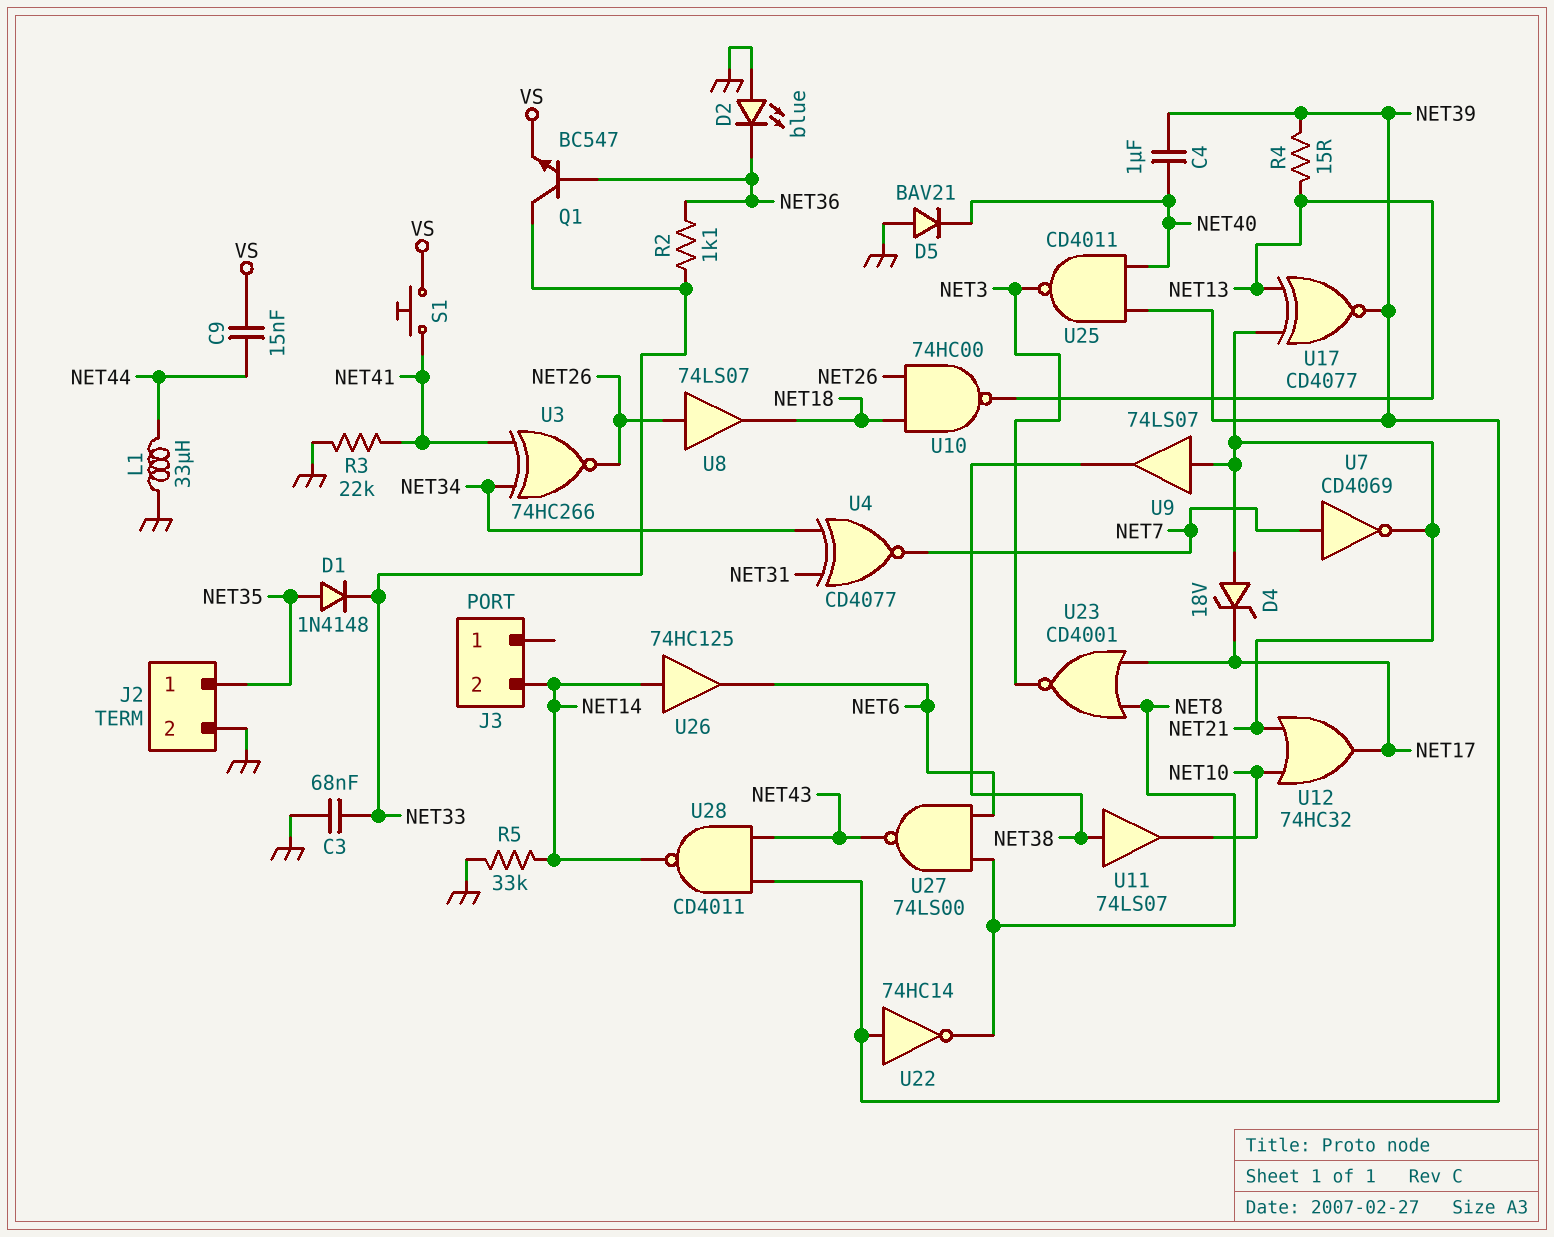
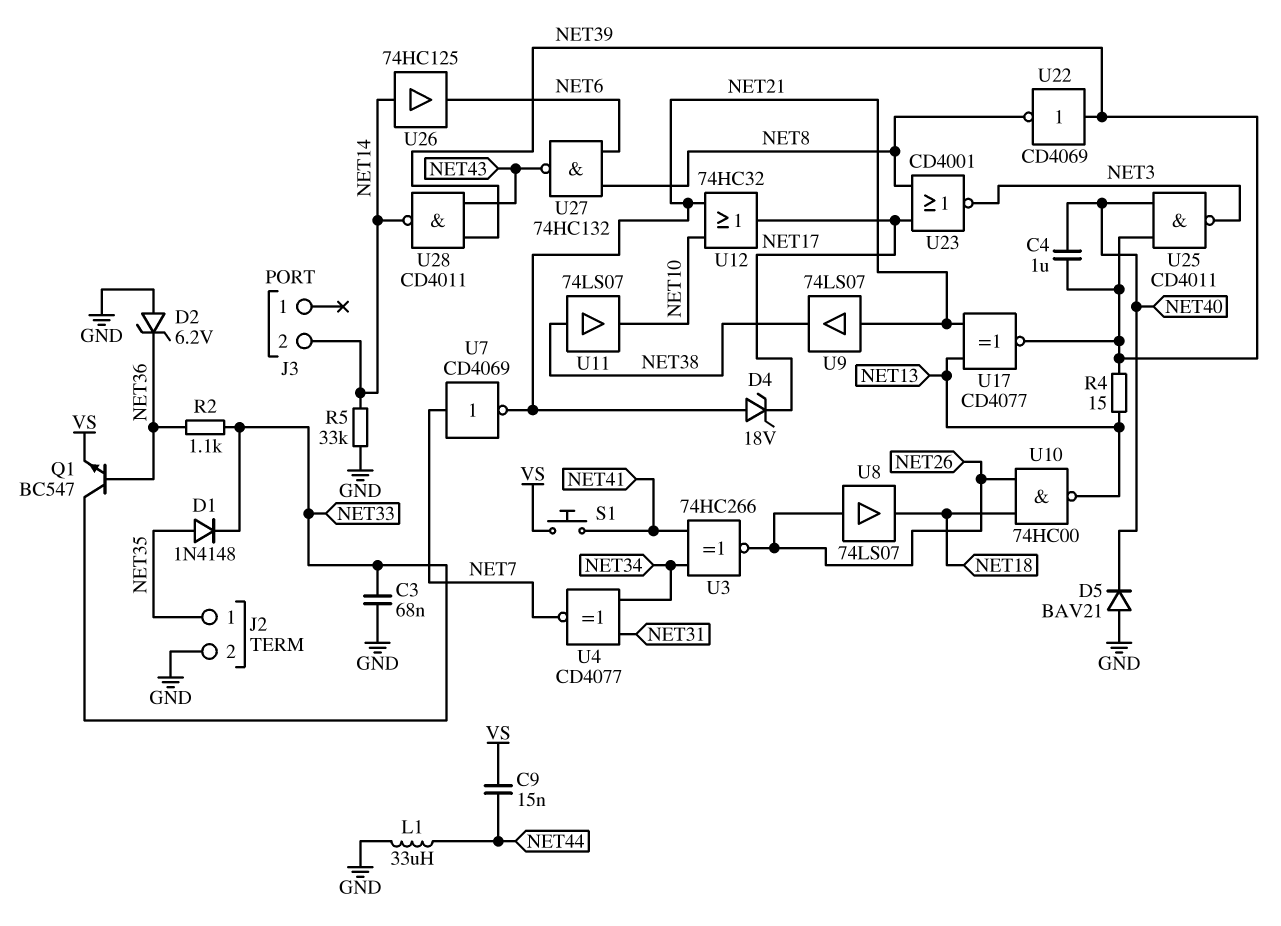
D2: LED blue (A GND, K NET36) -> zener 6.2V (A GND, K NET36)
R3: 22k (GND, NET41) -> none
U22: NOT 74HC14 (in NET39, out NET8) -> NOT CD4069 (in NET39, out NET8)
U27: NAND 74LS00 (in NET6, in NET8, out NET43) -> NAND 74HC132 (in NET6, in NET8, out NET43)

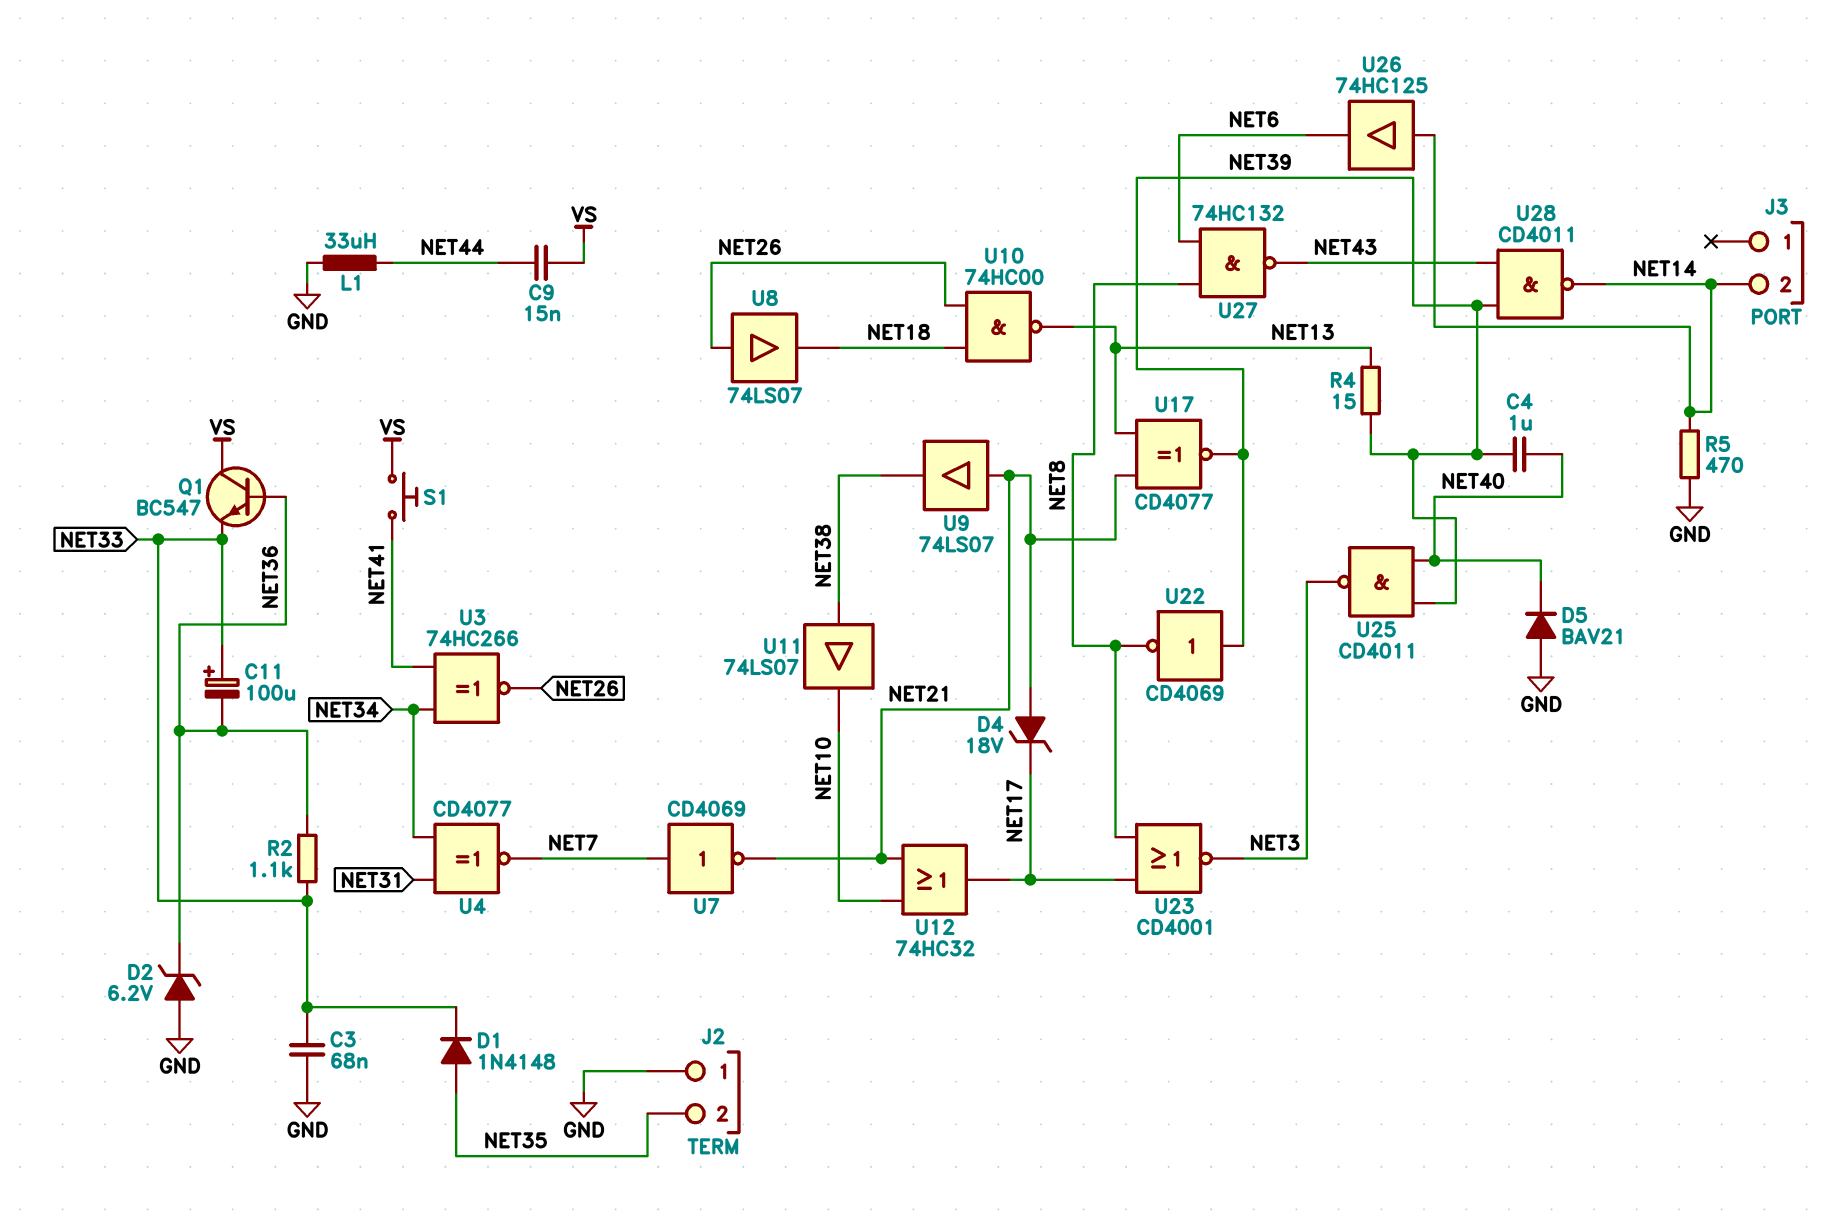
C11: none -> 100uF (plus NET33, minus NET36)
J2 pin 1: NET35 -> GND
J2 pin 2: GND -> NET35
Q1: NPN BC547 (B NET36, C NET33, E VS) -> NPN BC547 (B NET36, C VS, E NET33)
R5: 33k (GND, NET14) -> 470 (GND, NET14)

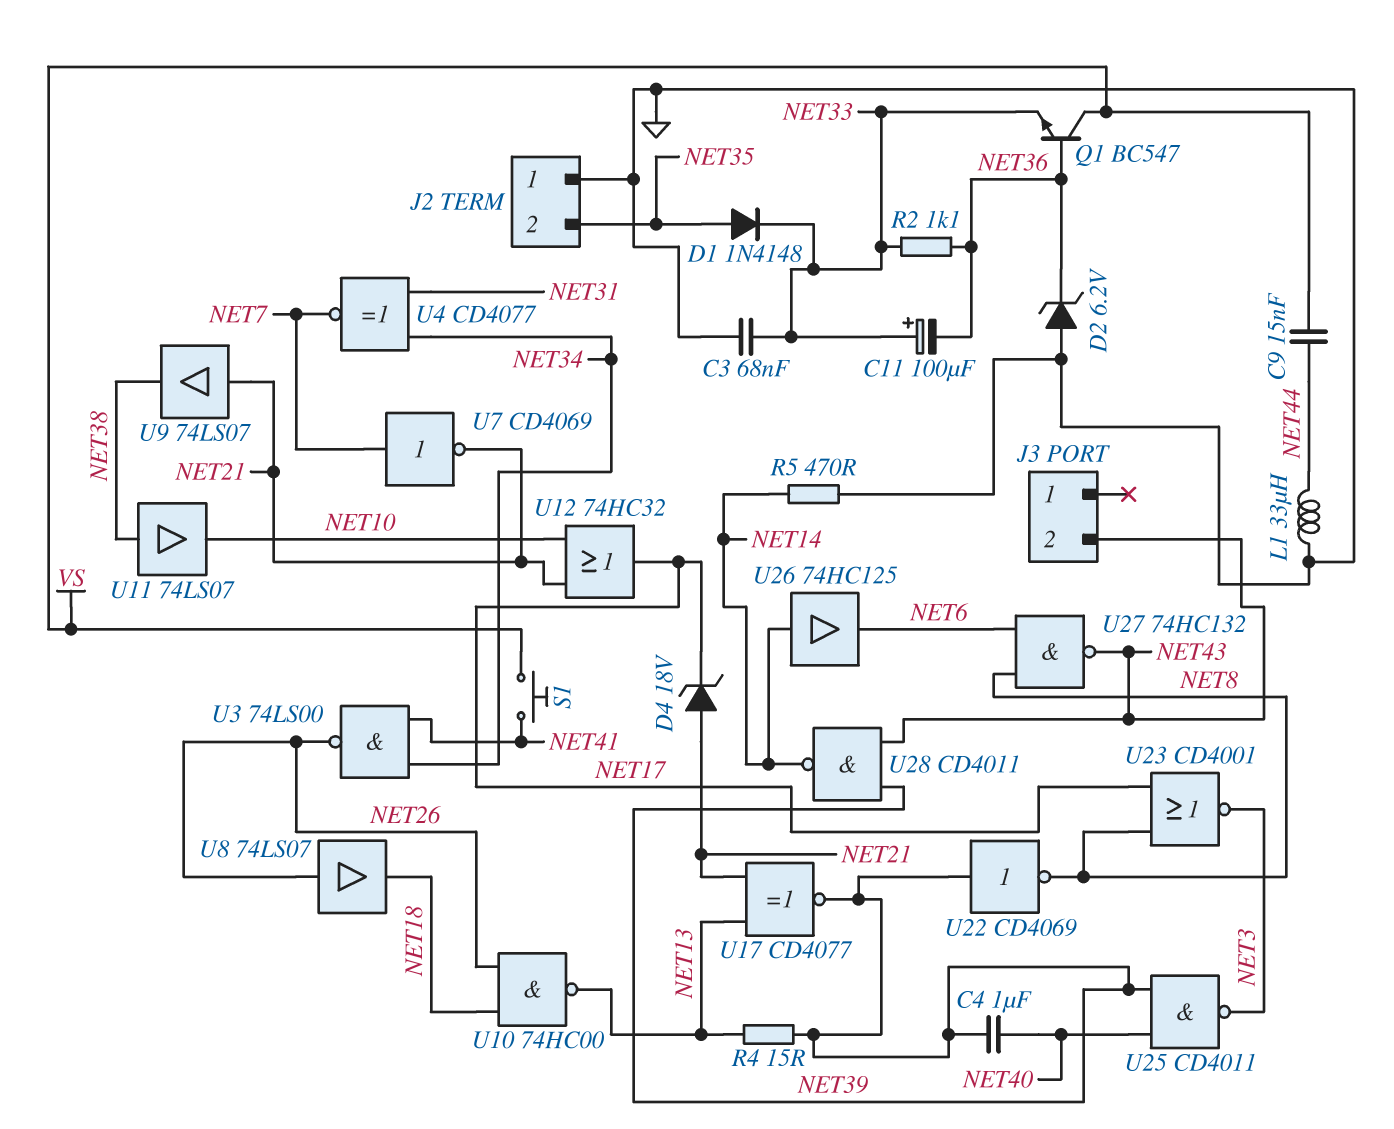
D5: diode BAV21 (A GND, K NET40) -> none
J3 pin 2: NET14 -> NET43
U3: XNOR 74HC266 (in NET34, in NET41, out NET26) -> NAND 74LS00 (in NET34, in NET41, out NET26)

